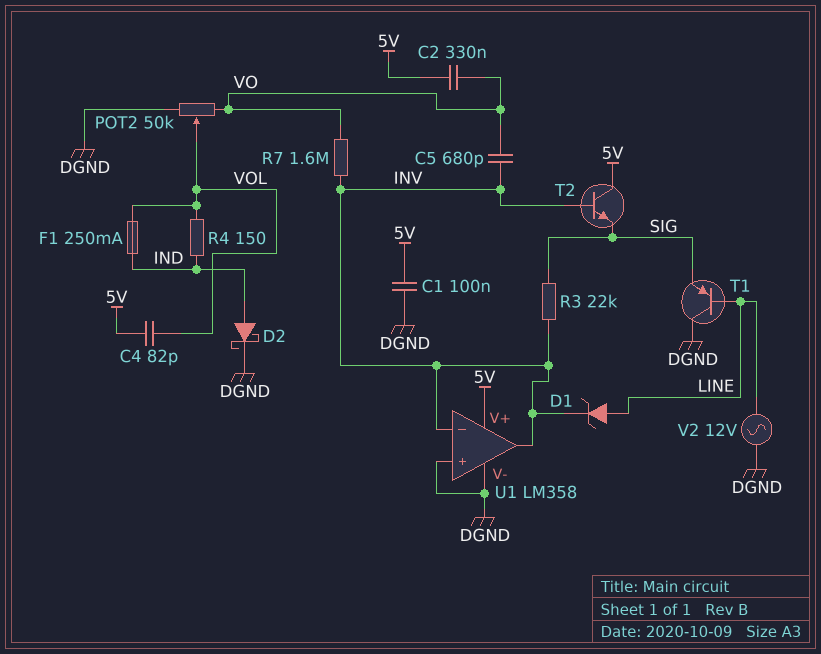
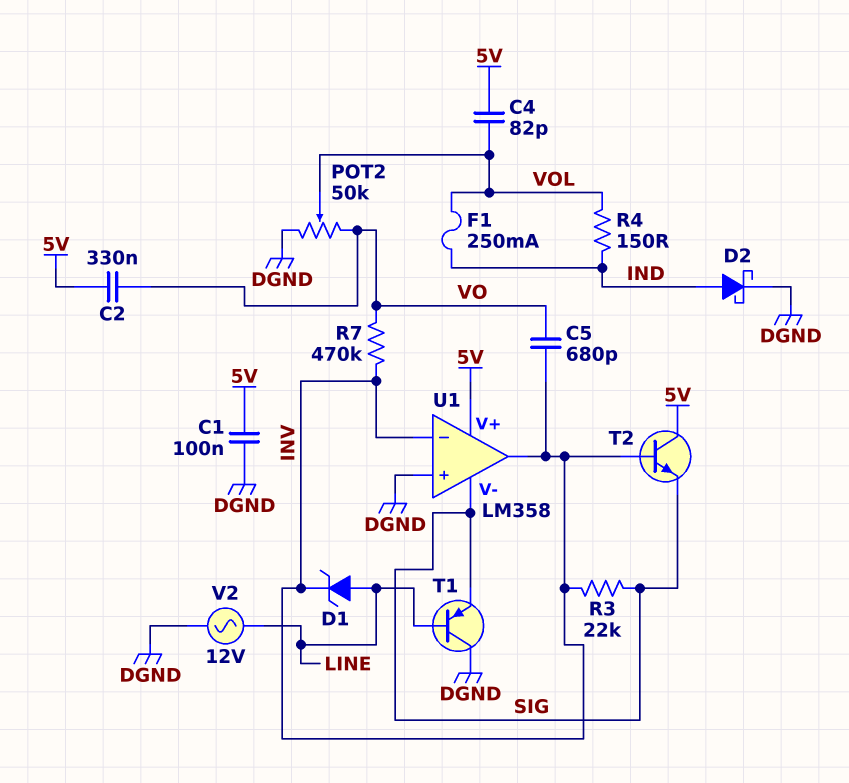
R7: 1.6M (INV, VO) -> 470k (INV, VO)
U1 pin V-: DGND -> SIG

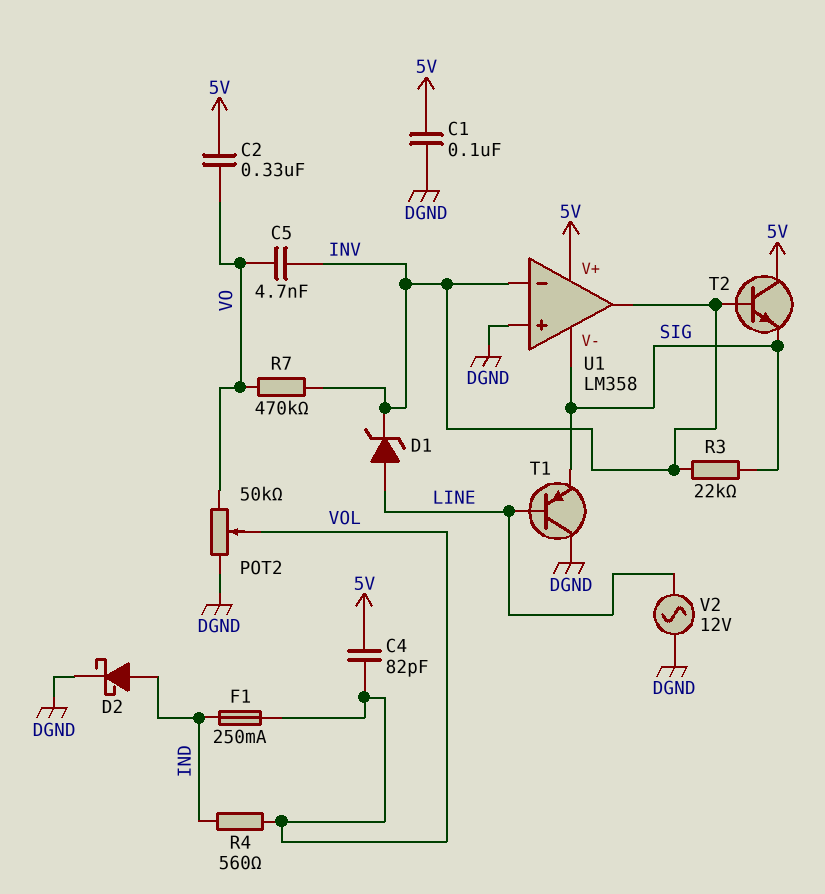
C5: 680pF (INV, VO) -> 4.7nF (INV, VO)
R4: 150 (IND, VOL) -> 560 (IND, VOL)

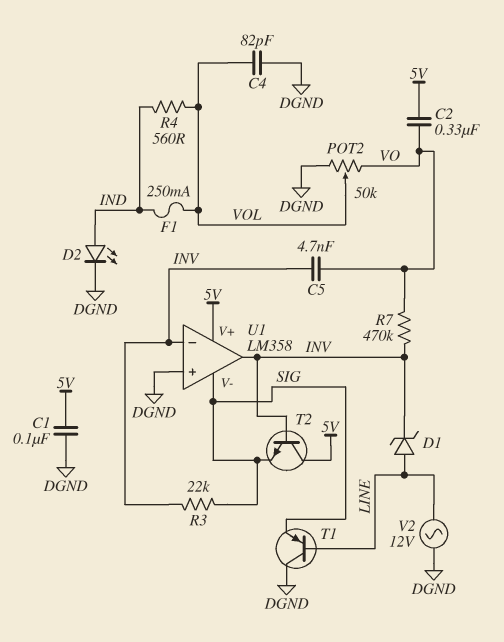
C4: 82pF (5V, VOL) -> 82pF (DGND, VOL)
D2: schottky (A IND, K DGND) -> LED (A IND, K DGND)

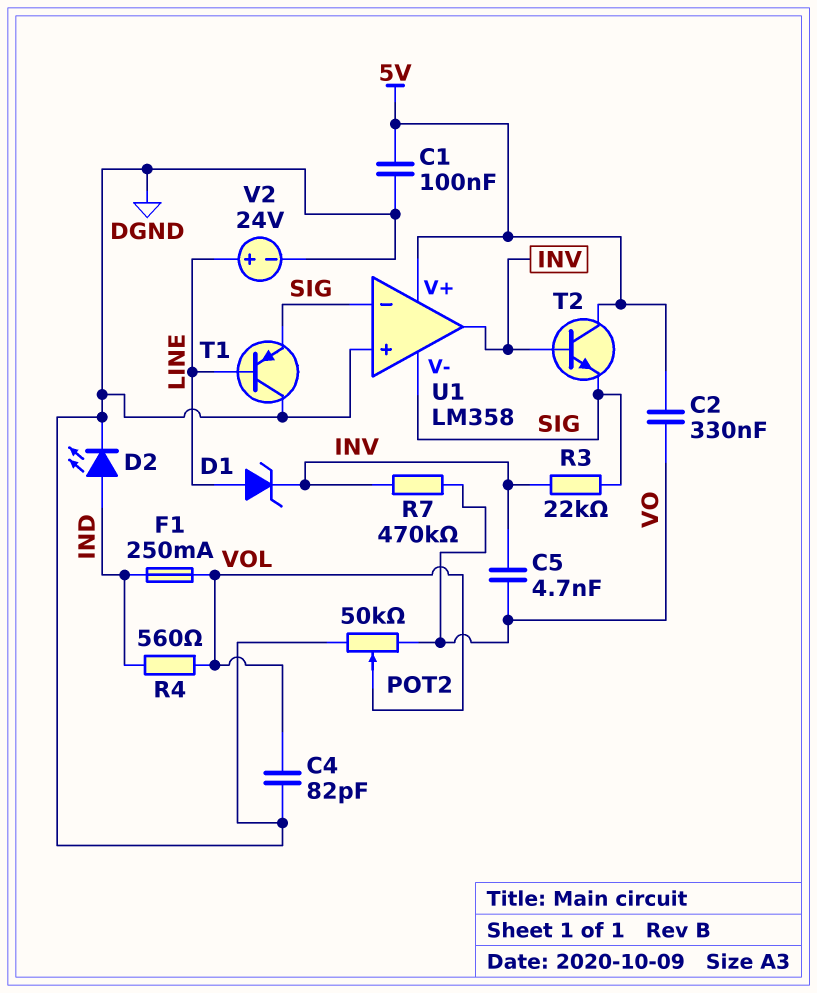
U1 pin in-: INV -> SIG
V2: AC 12V (DGND, LINE) -> 24V (plus LINE, minus DGND)

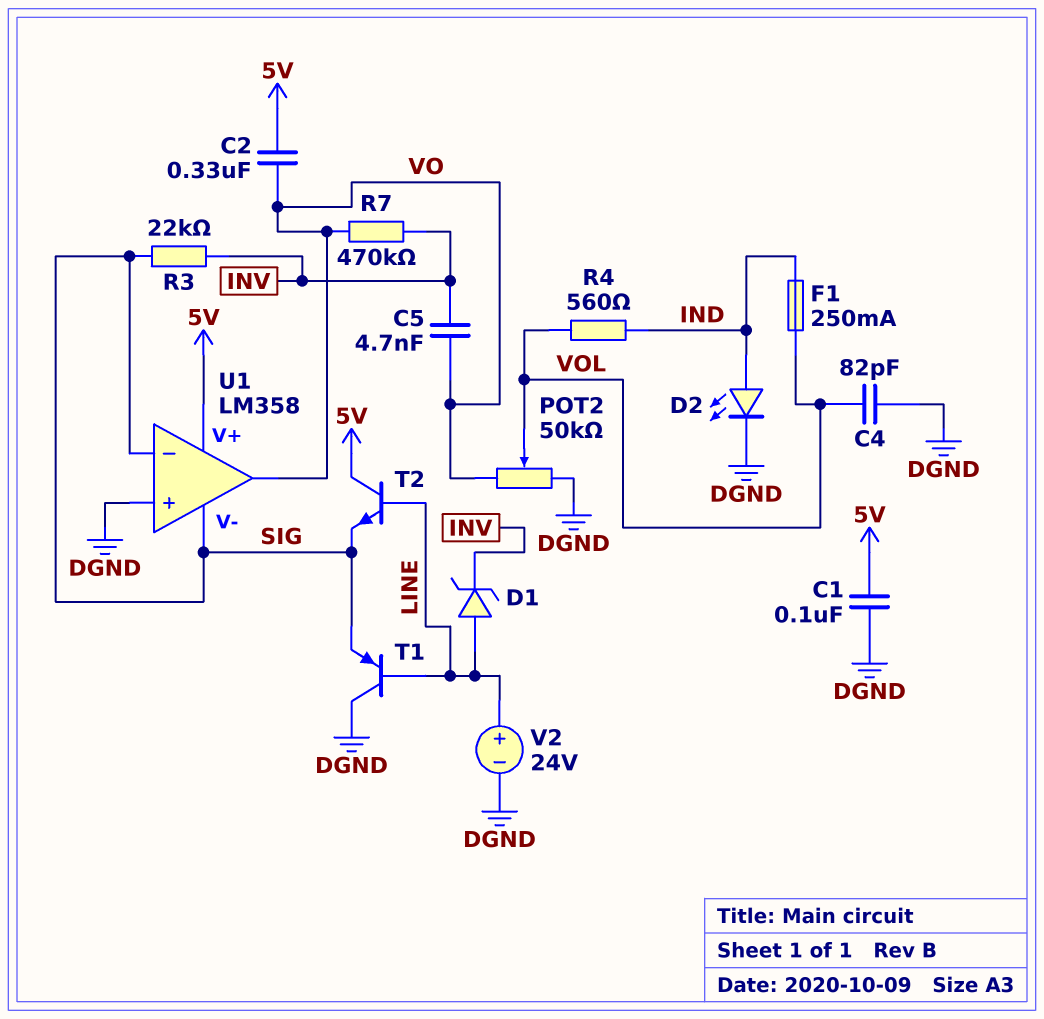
T2: NPN (B INV, C 5V, E SIG) -> NPN (B LINE, C 5V, E SIG)
U1 pin out: INV -> VO

